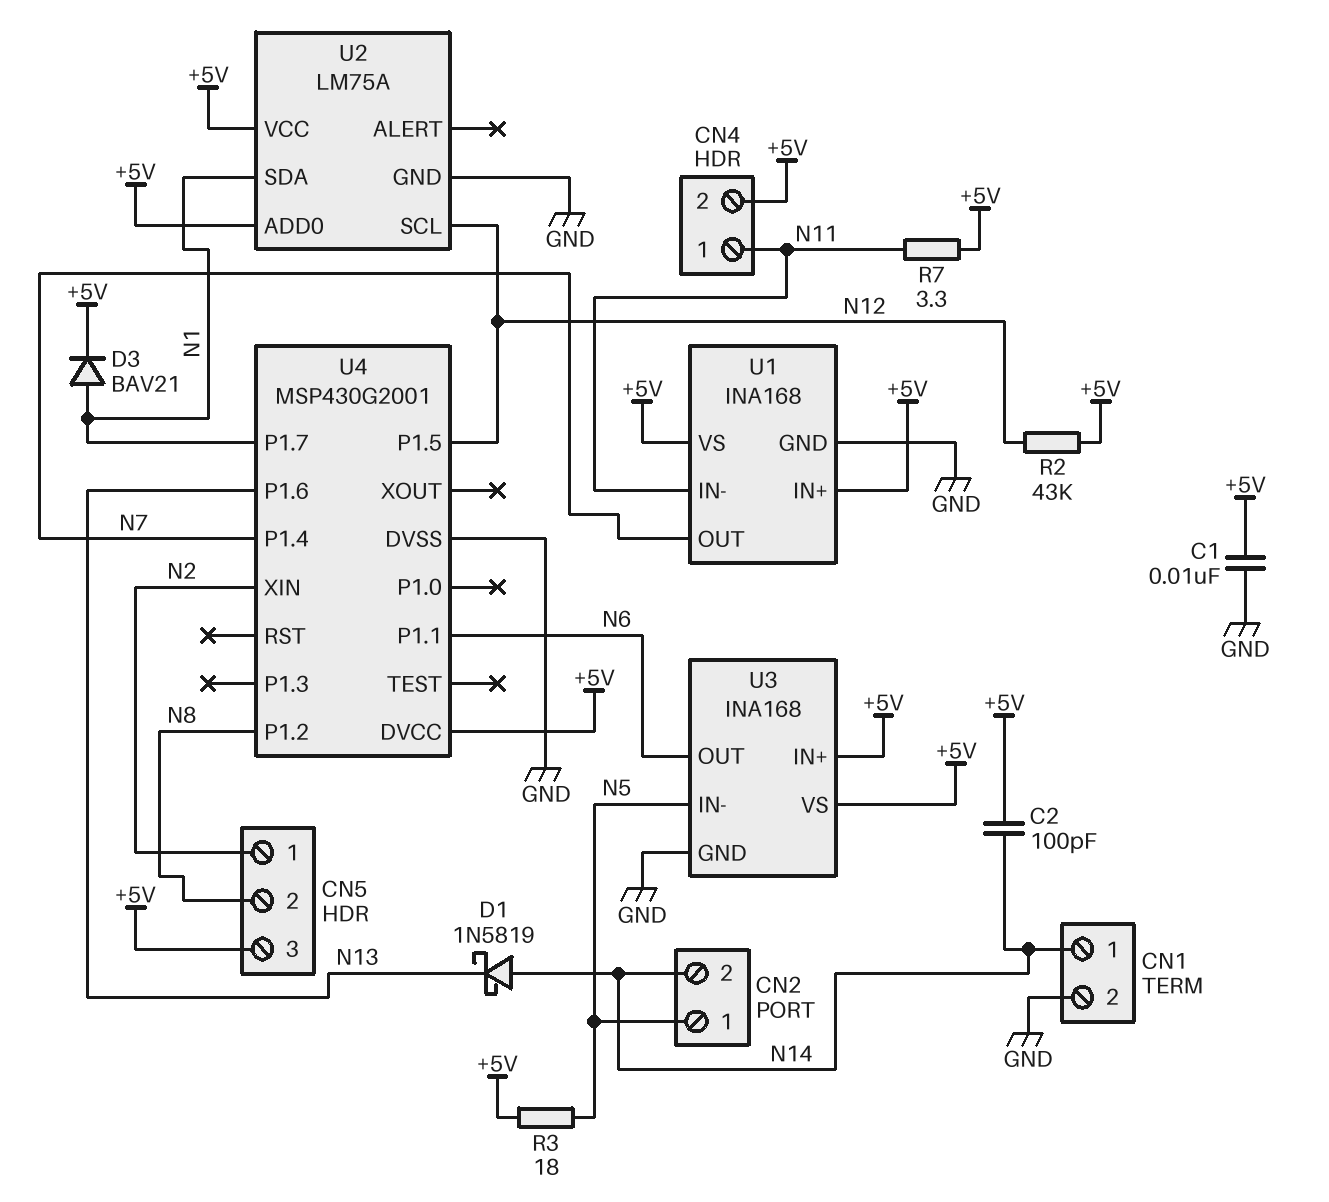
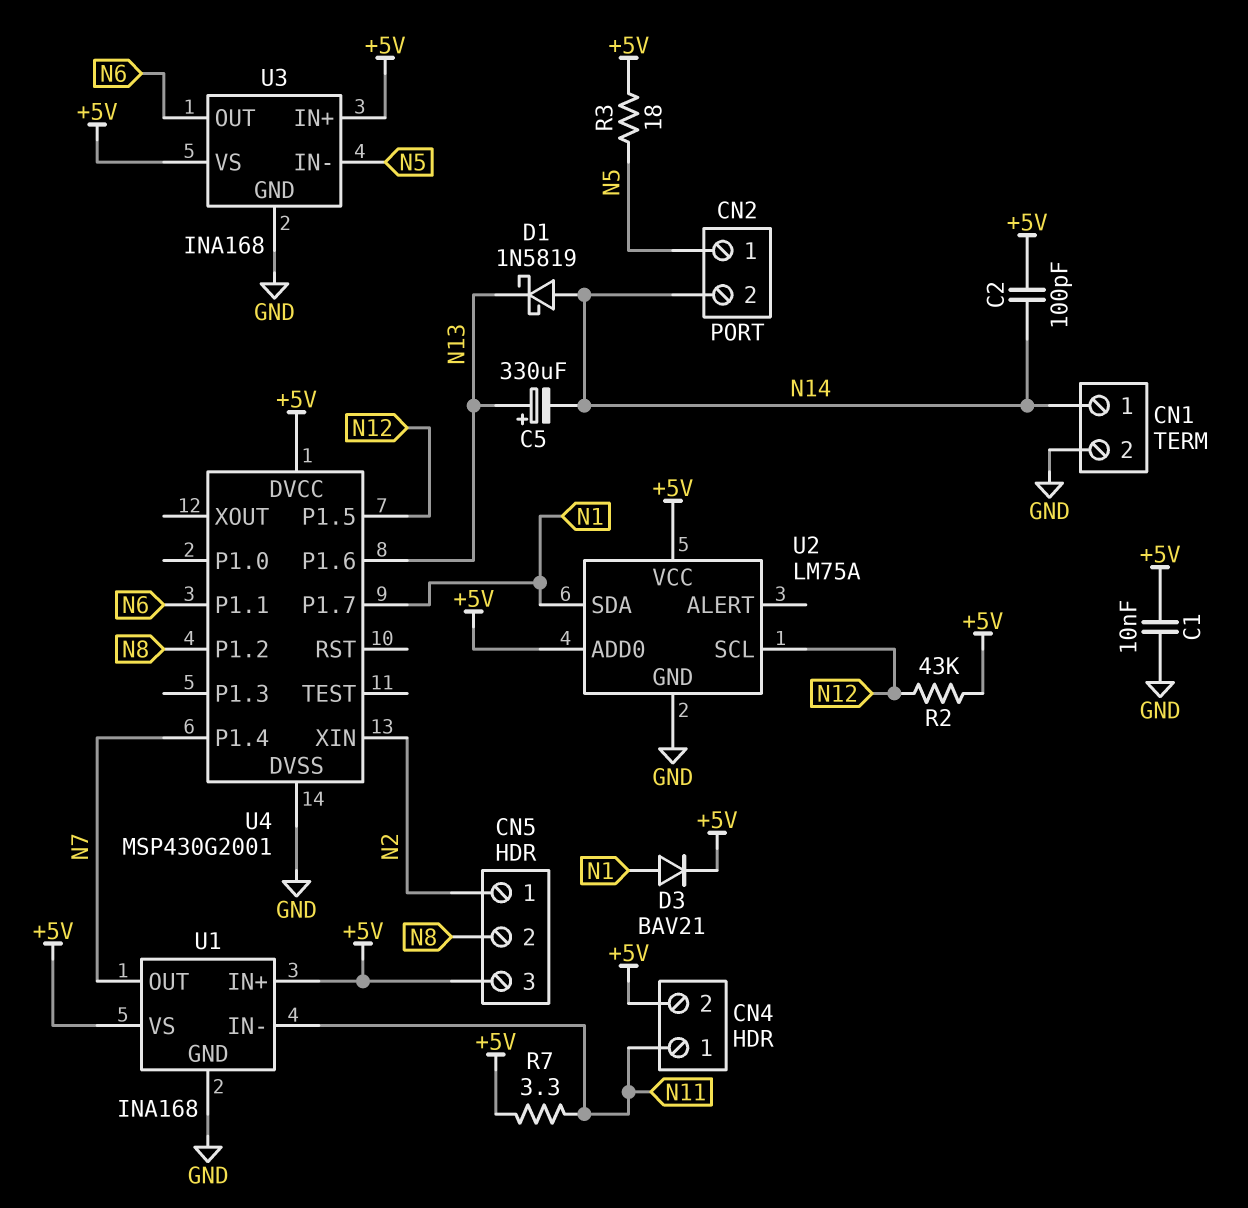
C5: none -> 330uF (plus N13, minus N14)

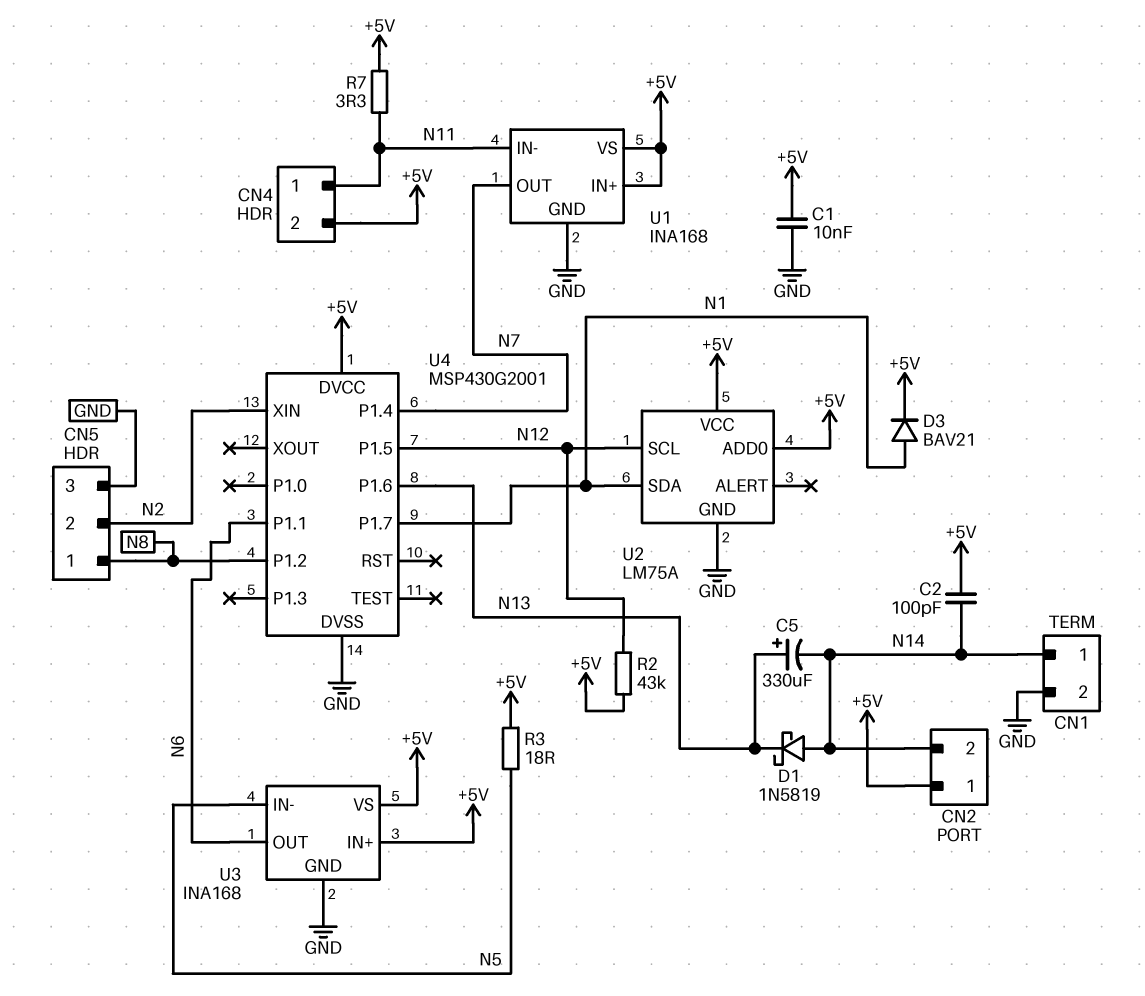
CN2 pin 1: N5 -> +5V
CN5 pin 1: N2 -> N8
CN5 pin 2: N8 -> N2
CN5 pin 3: +5V -> GND

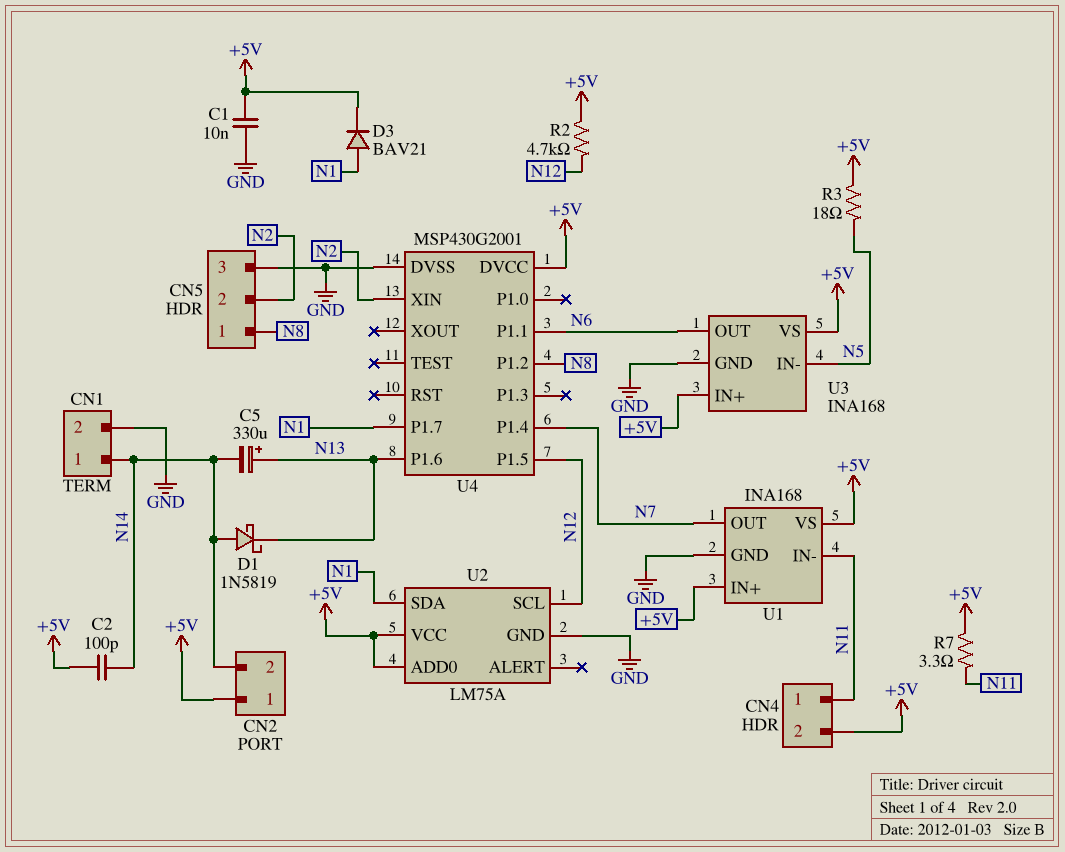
R2: 43k (+5V, N12) -> 4.7k (+5V, N12)

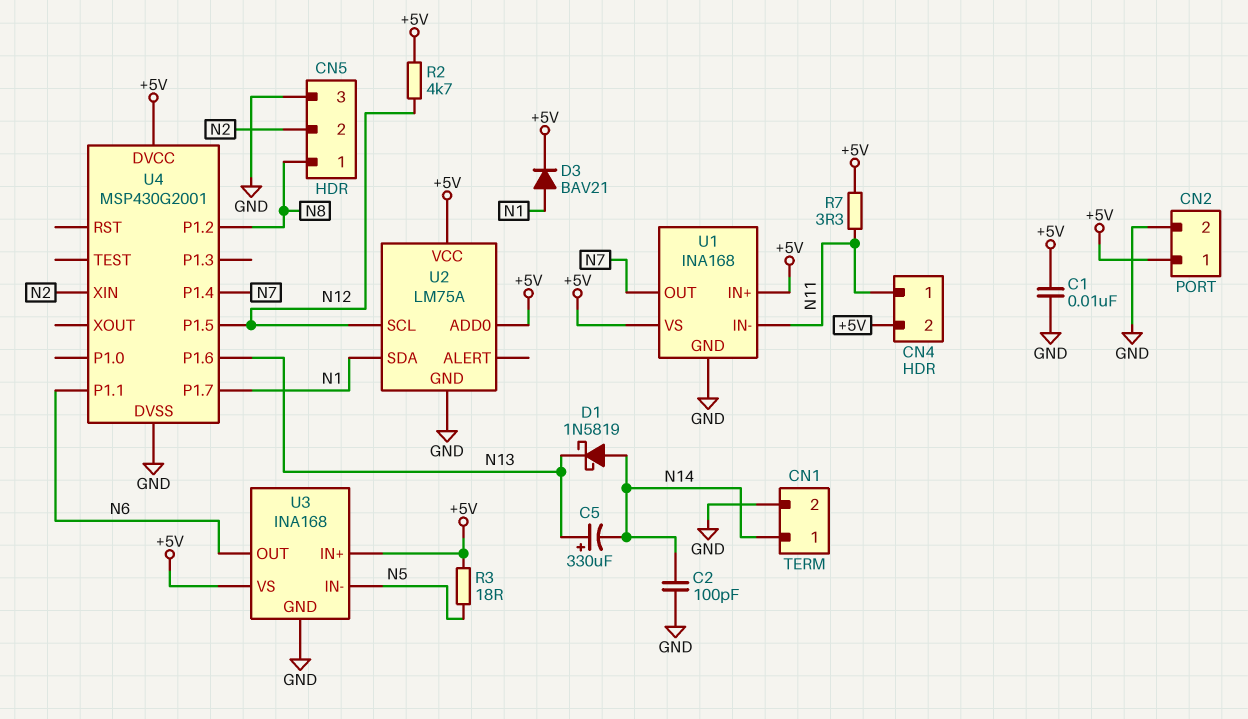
C2: 100pF (+5V, N14) -> 100pF (GND, N14)
CN2 pin 2: N14 -> GND

